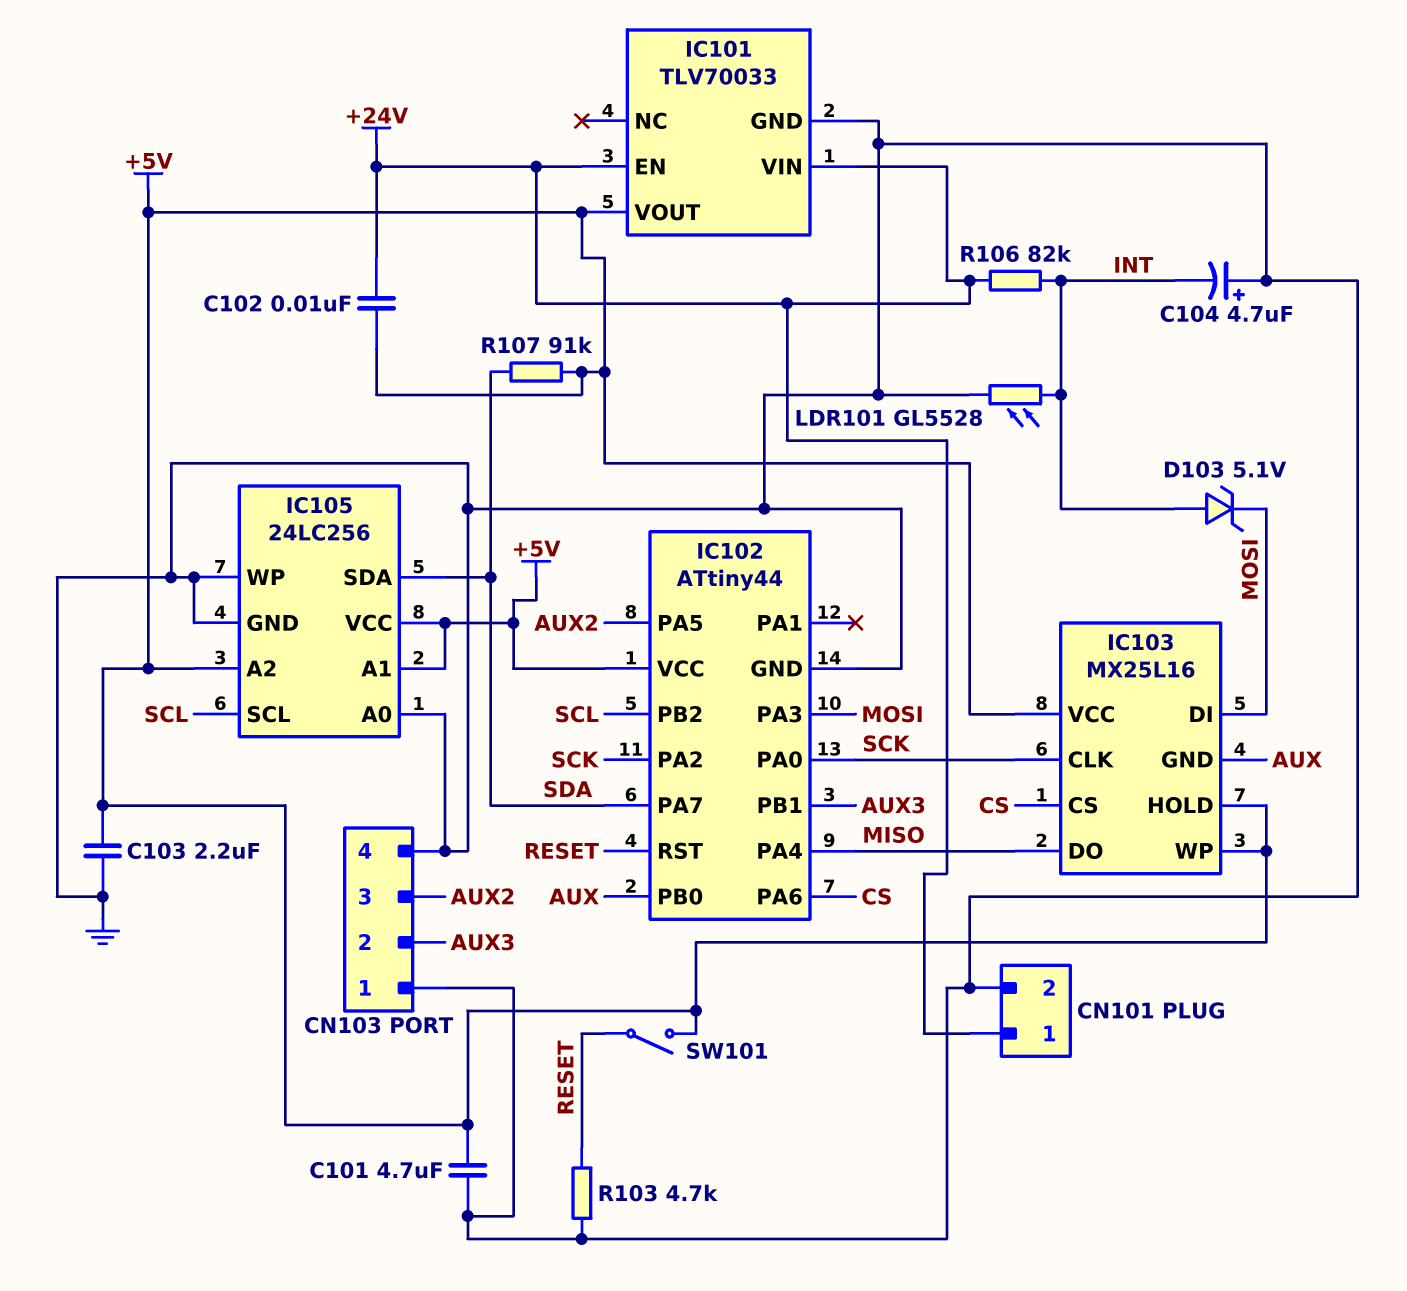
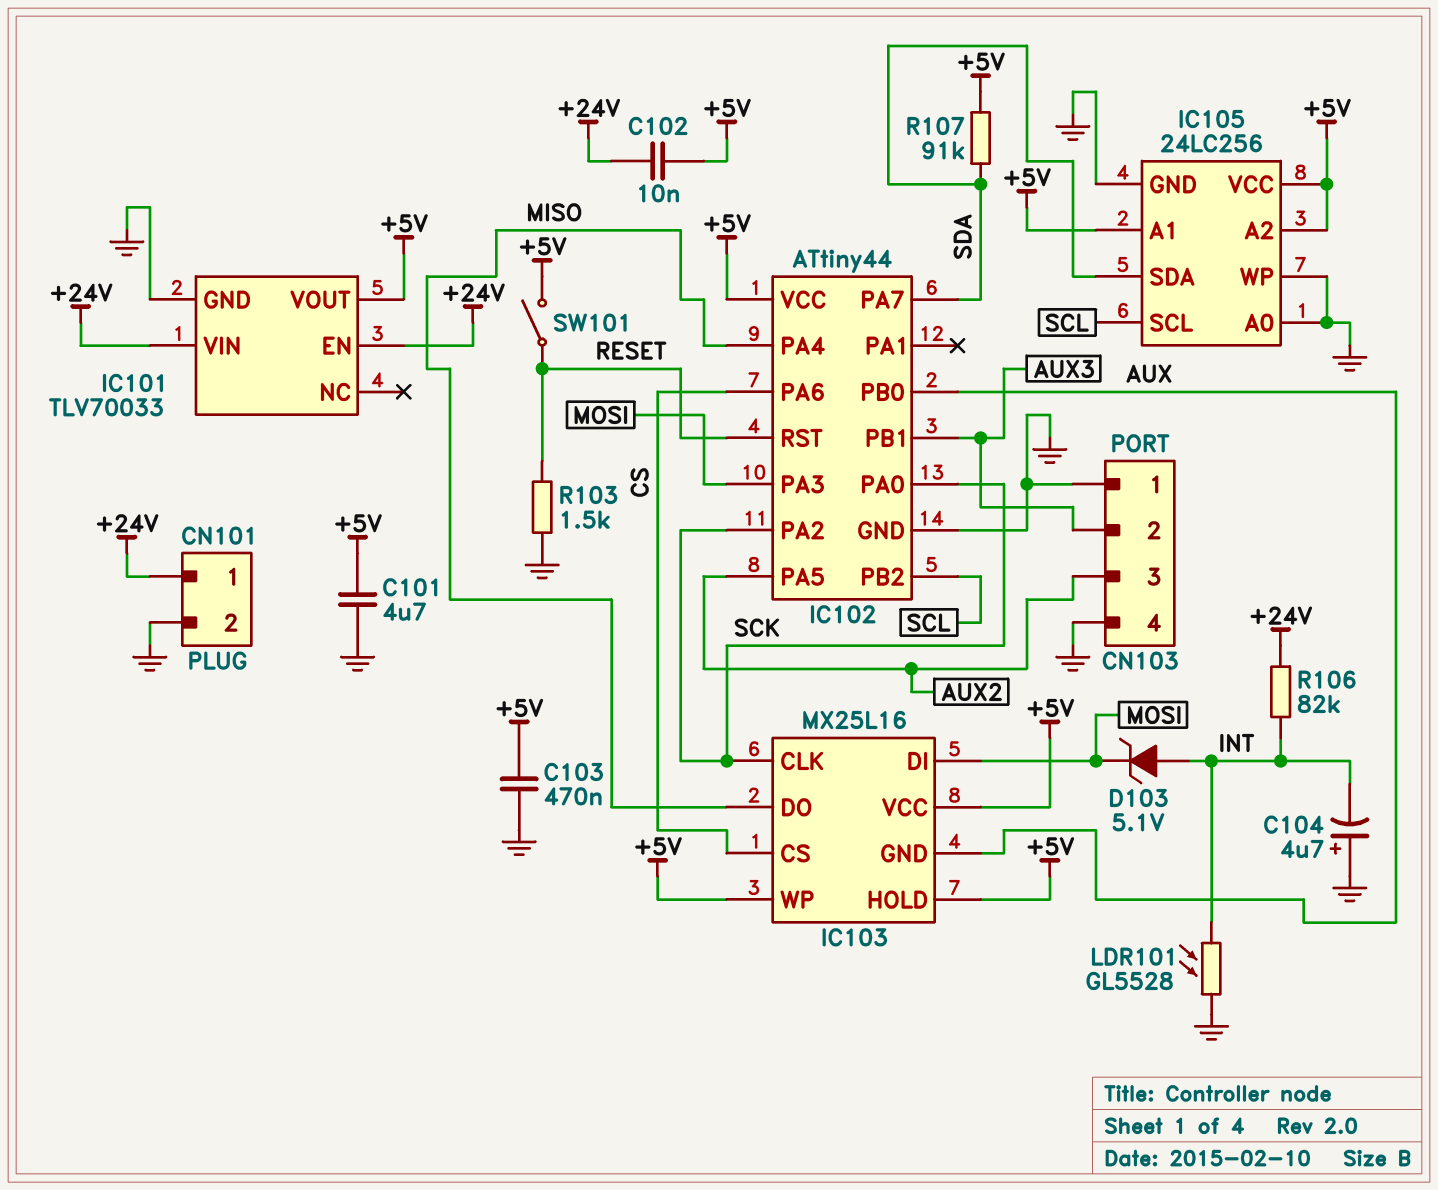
C103: 2.2uF (+5V, GND) -> 470nF (+5V, GND)
R103: 4.7k (GND, RESET) -> 1.5k (GND, RESET)

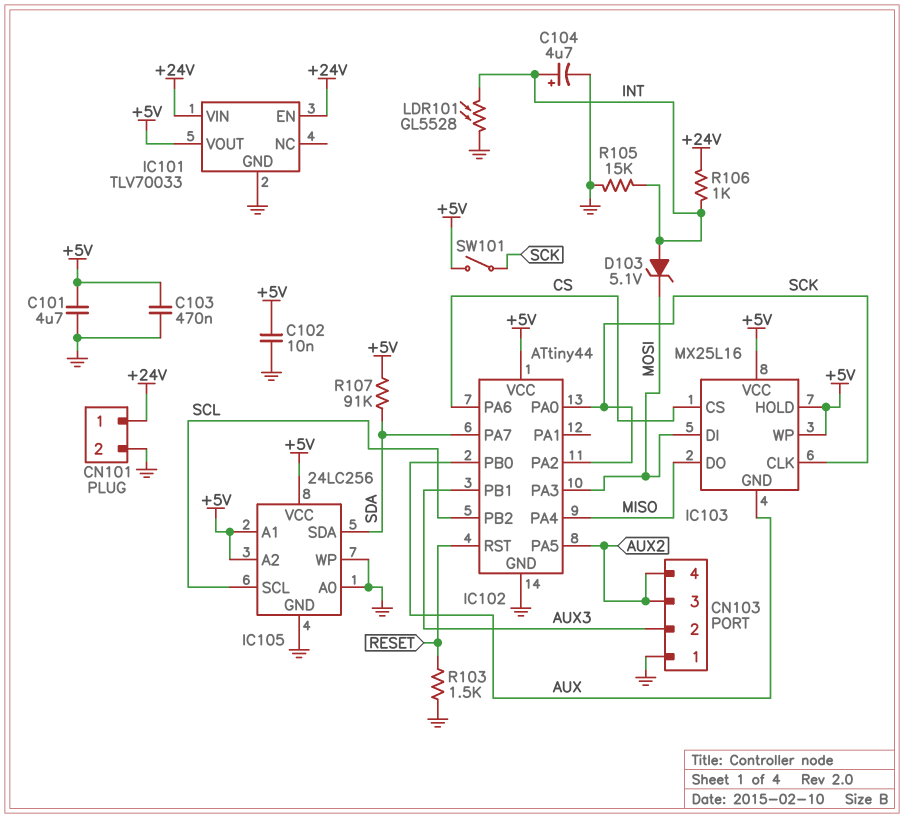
C102: 10nF (+5V, +24V) -> 10nF (+5V, GND)
C104: 4.7uF (plus GND, minus INT) -> 4.7uF (plus INT, minus GND)
CN103 pin 4: GND -> AUX2
R105: none -> 15k (GND, INT)
R106: 82k (+24V, INT) -> 1k (+24V, INT)
SW101: switch (+5V, RESET) -> switch (+5V, SCK)

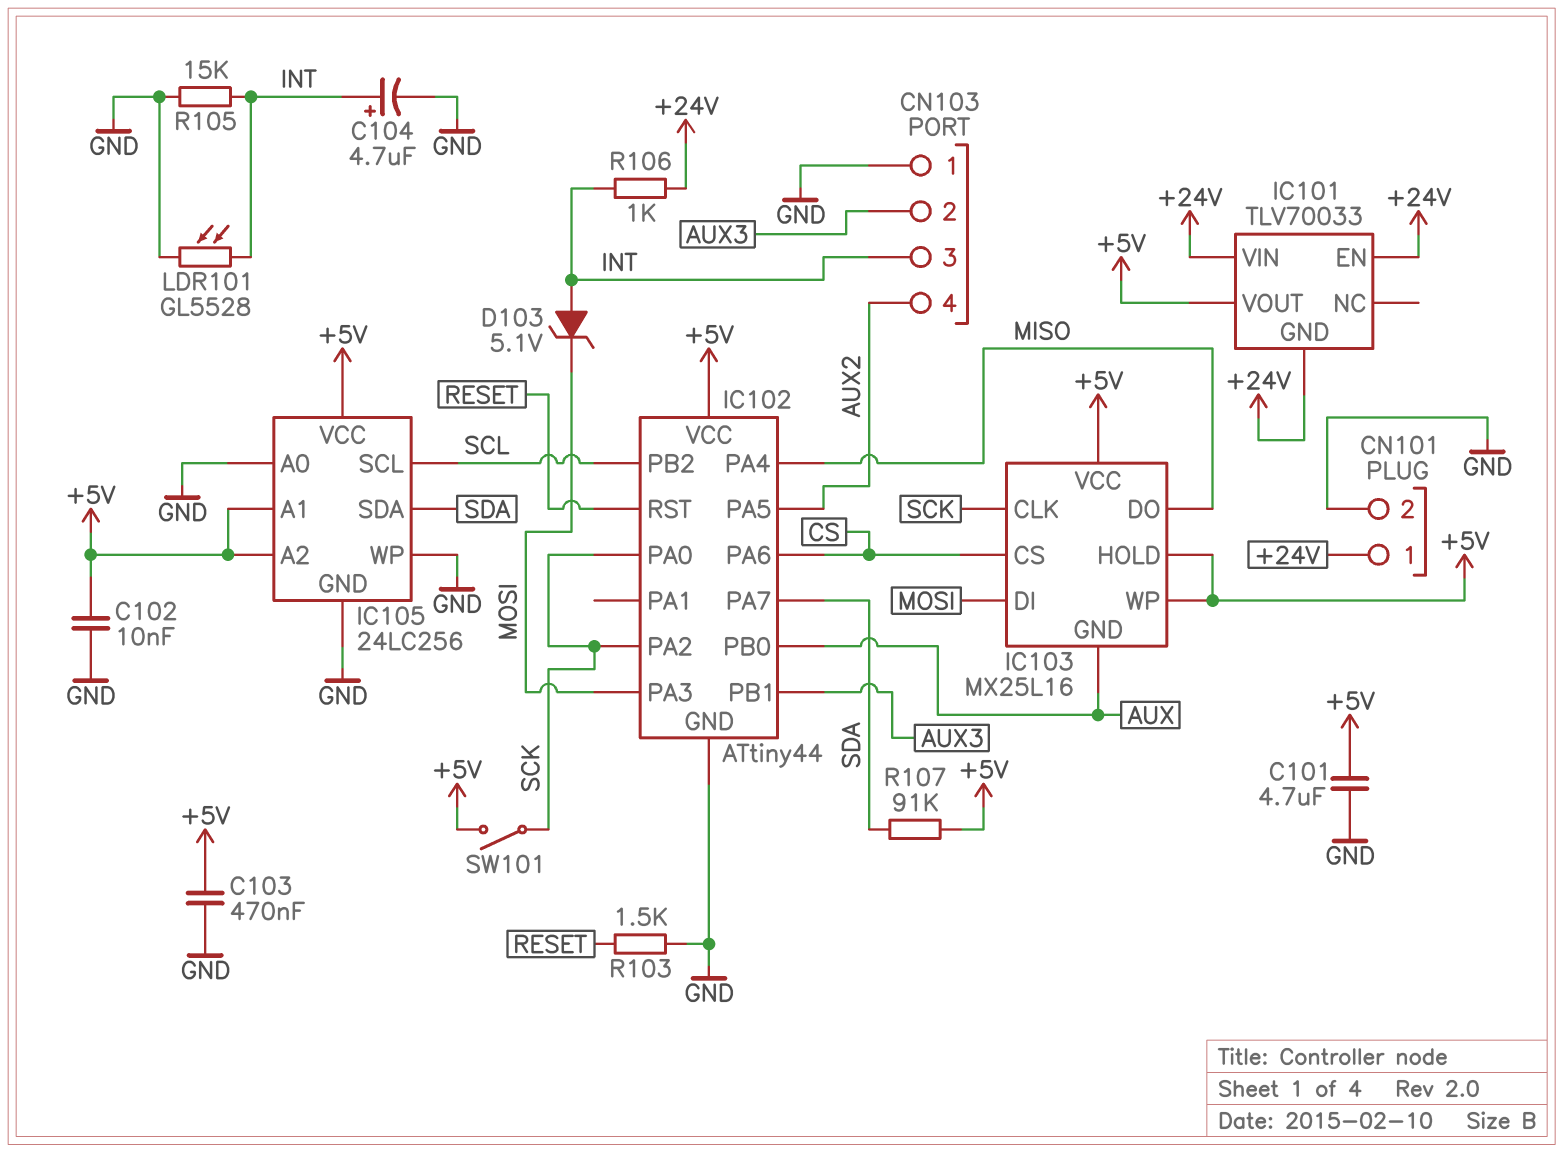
CN103 pin 3: AUX2 -> INT
IC101 pin GND: GND -> +24V

